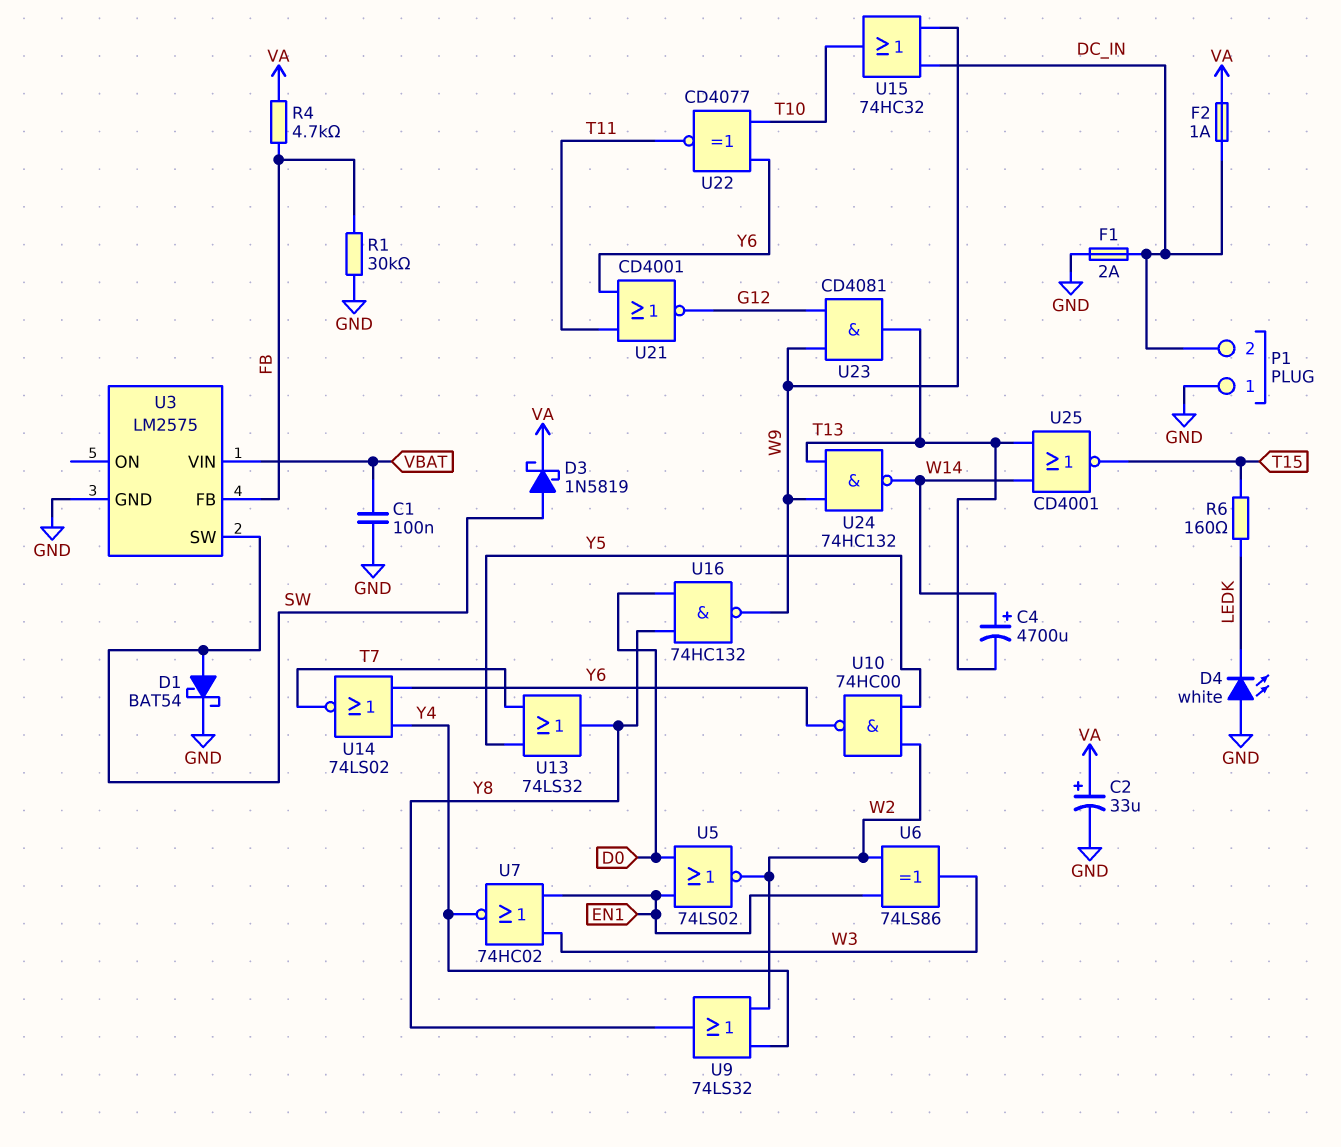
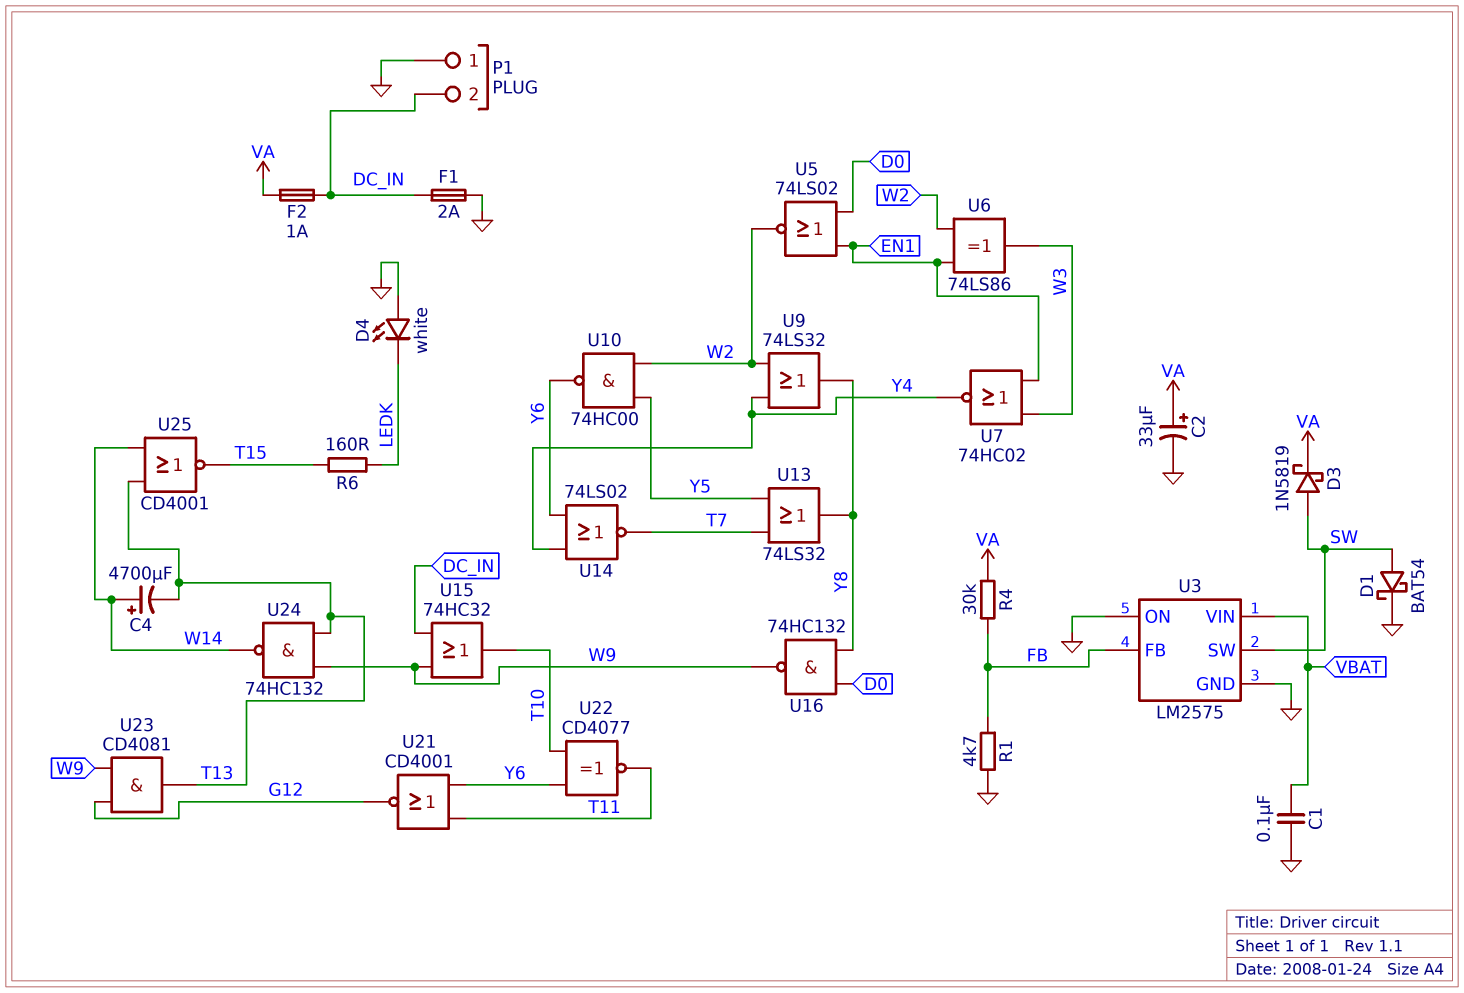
R1: 30k (FB, GND) -> 4.7k (FB, GND)
R4: 4.7k (FB, VA) -> 30k (FB, VA)
U3 pin ON: none -> GND

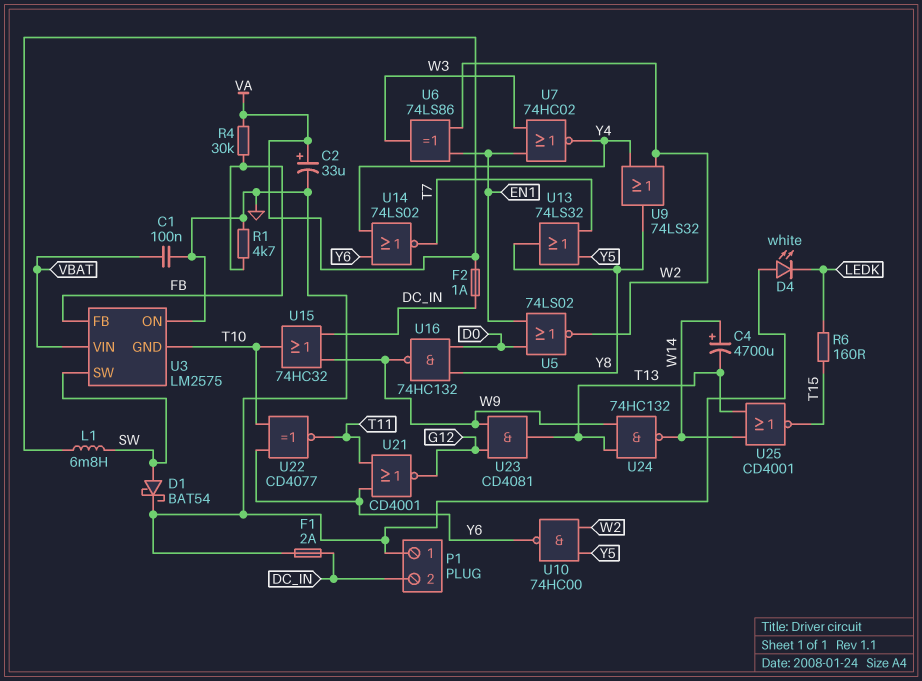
D3: schottky 1N5819 (A SW, K VA) -> none
L1: none -> 6.8mH (SW, VA)
U3 pin GND: GND -> T10

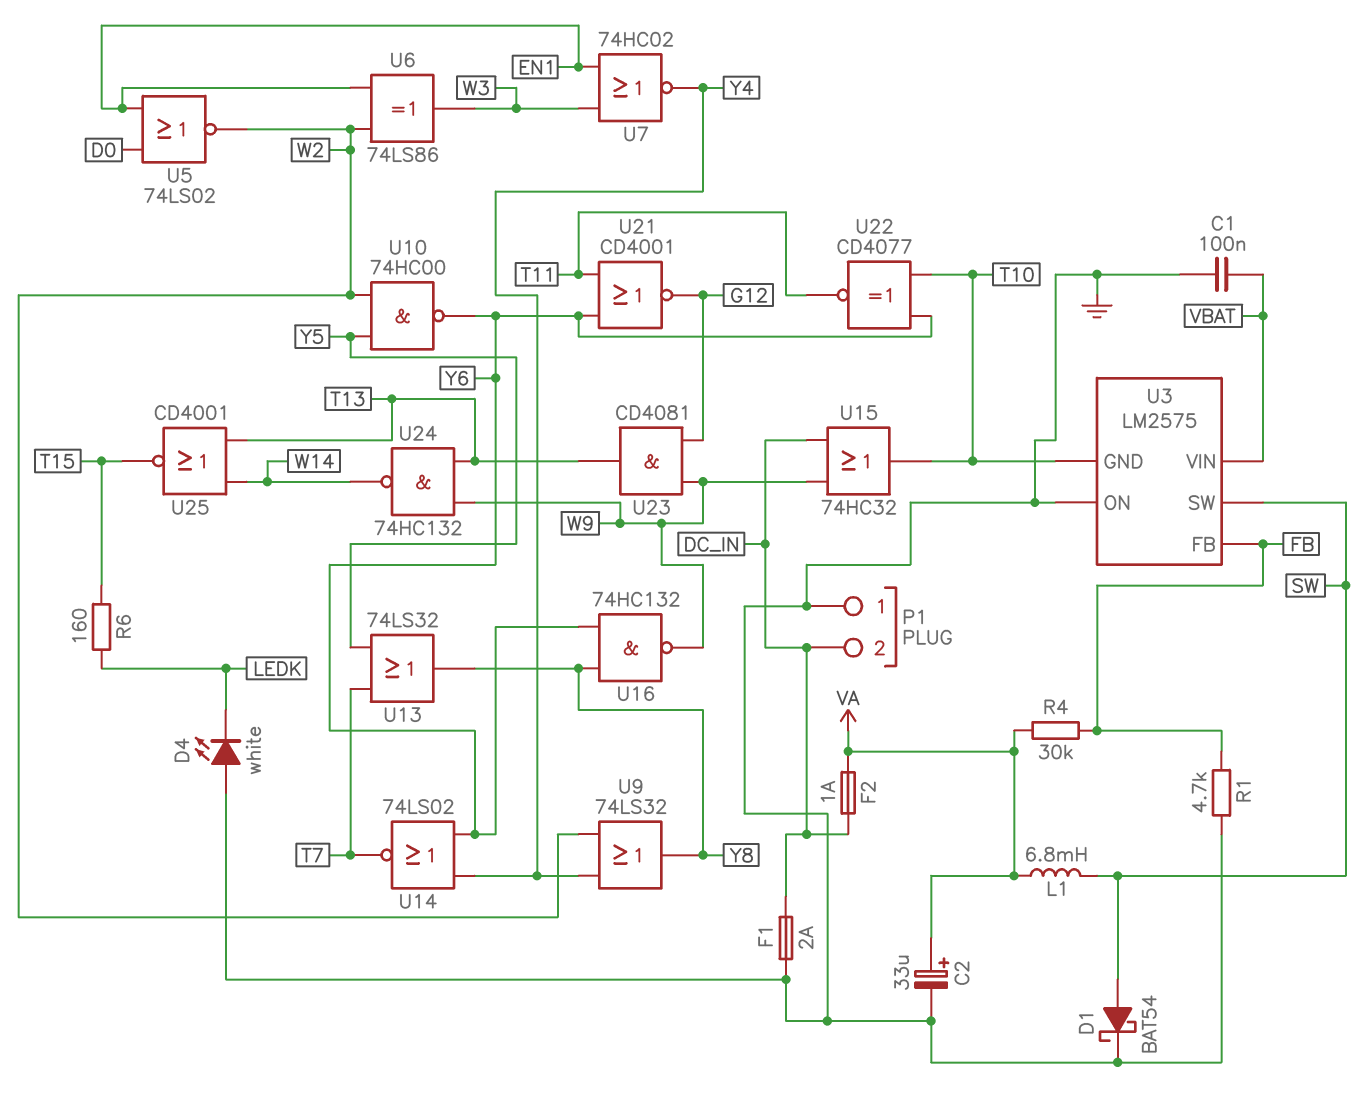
C4: 4700uF (plus W14, minus T13) -> none
U16: NAND 74HC132 (in D0, in Y8, out W9) -> NAND 74HC132 (in Y6, in Y8, out W9)

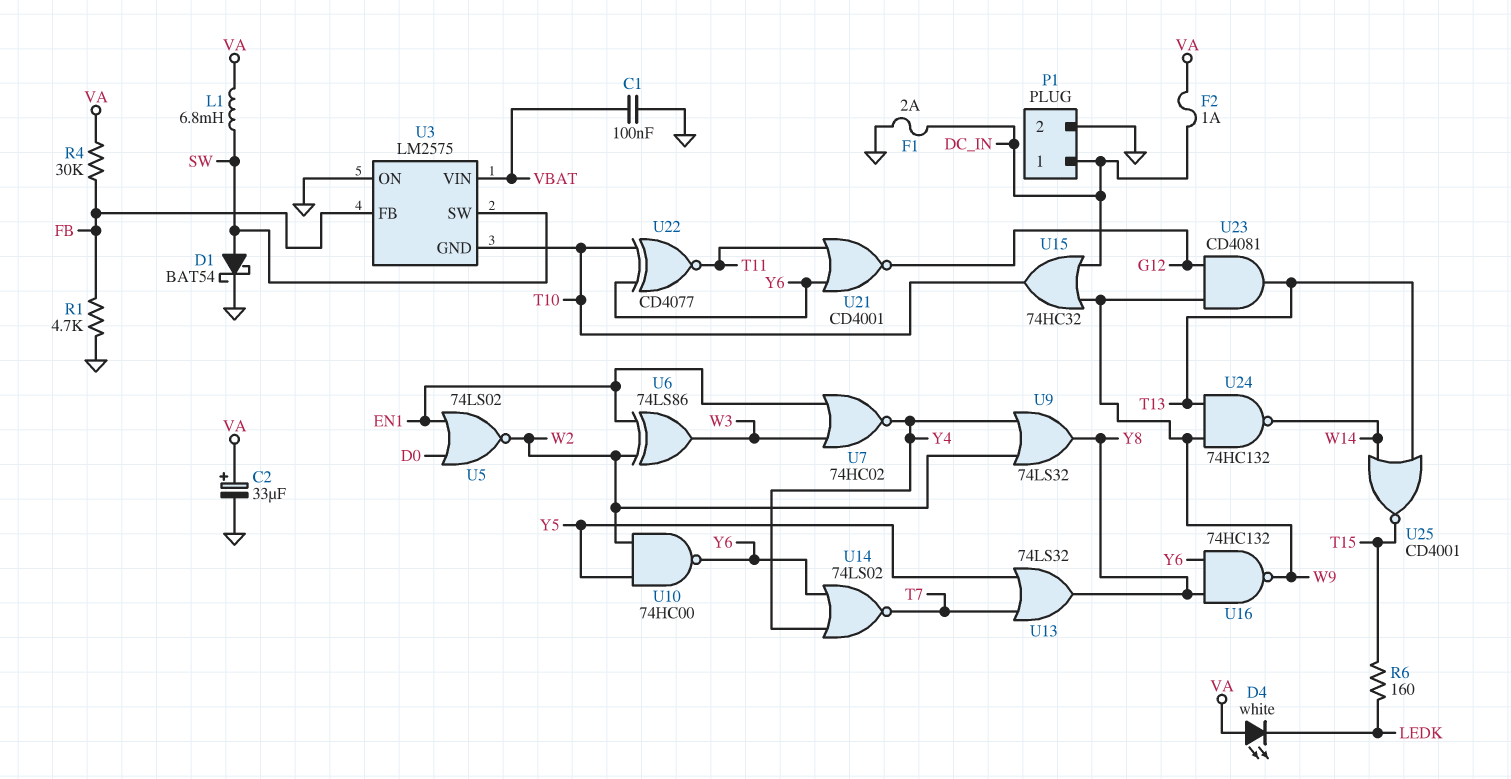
D4: LED white (A GND, K LEDK) -> LED white (A VA, K LEDK)
P1 pin 1: GND -> DC_IN
P1 pin 2: DC_IN -> GND

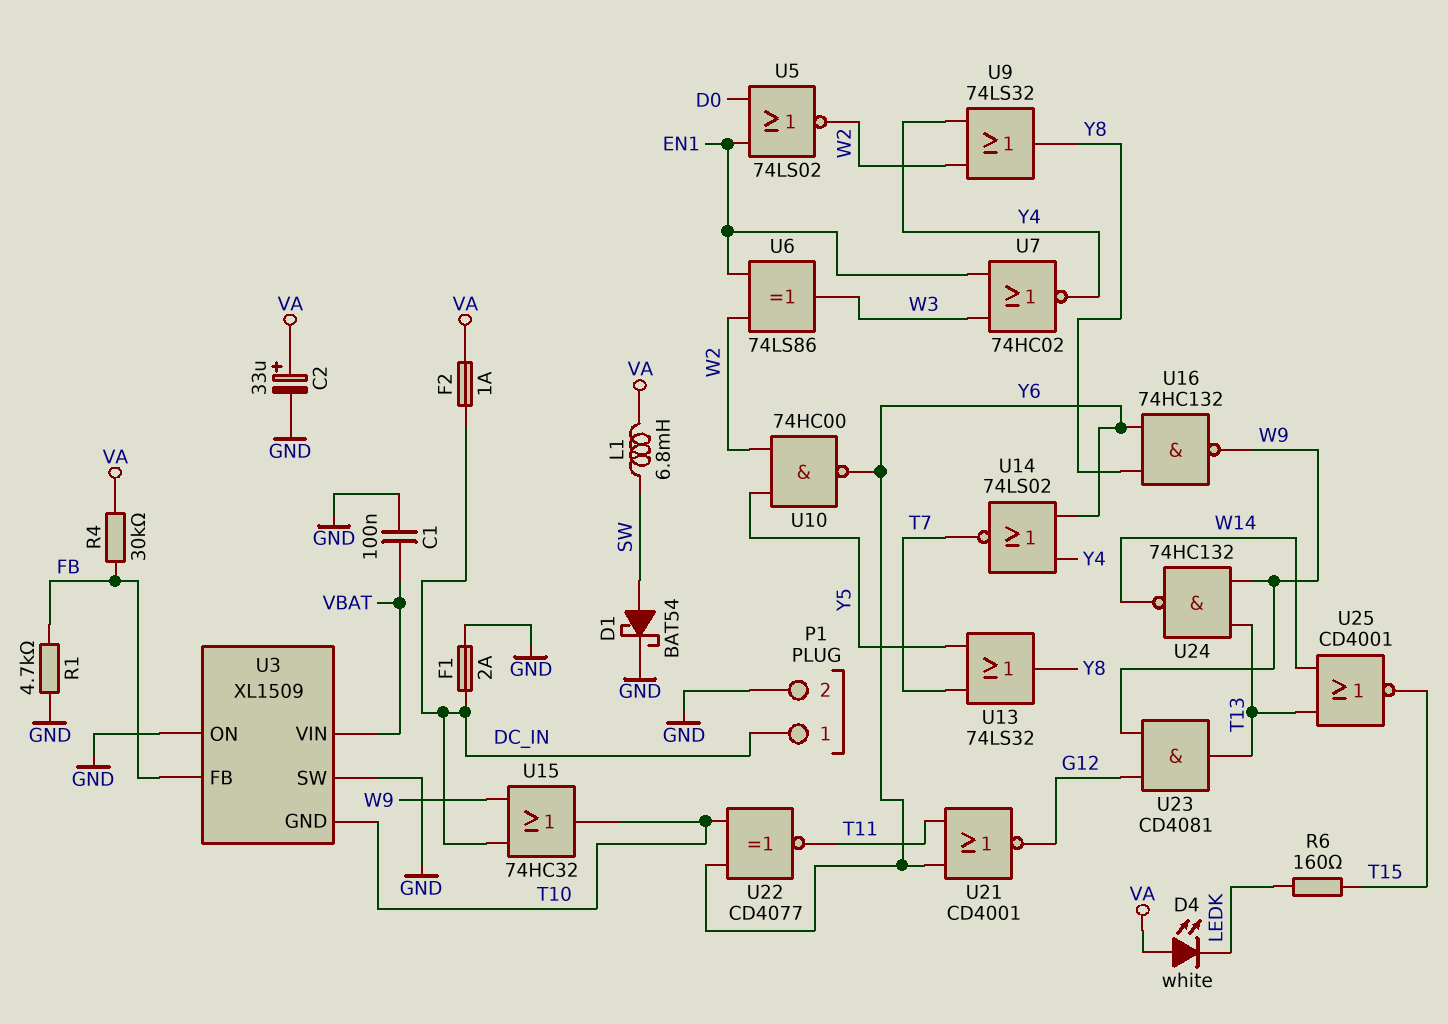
U3: LM2575 -> XL1509
U3 pin SW: SW -> GND

